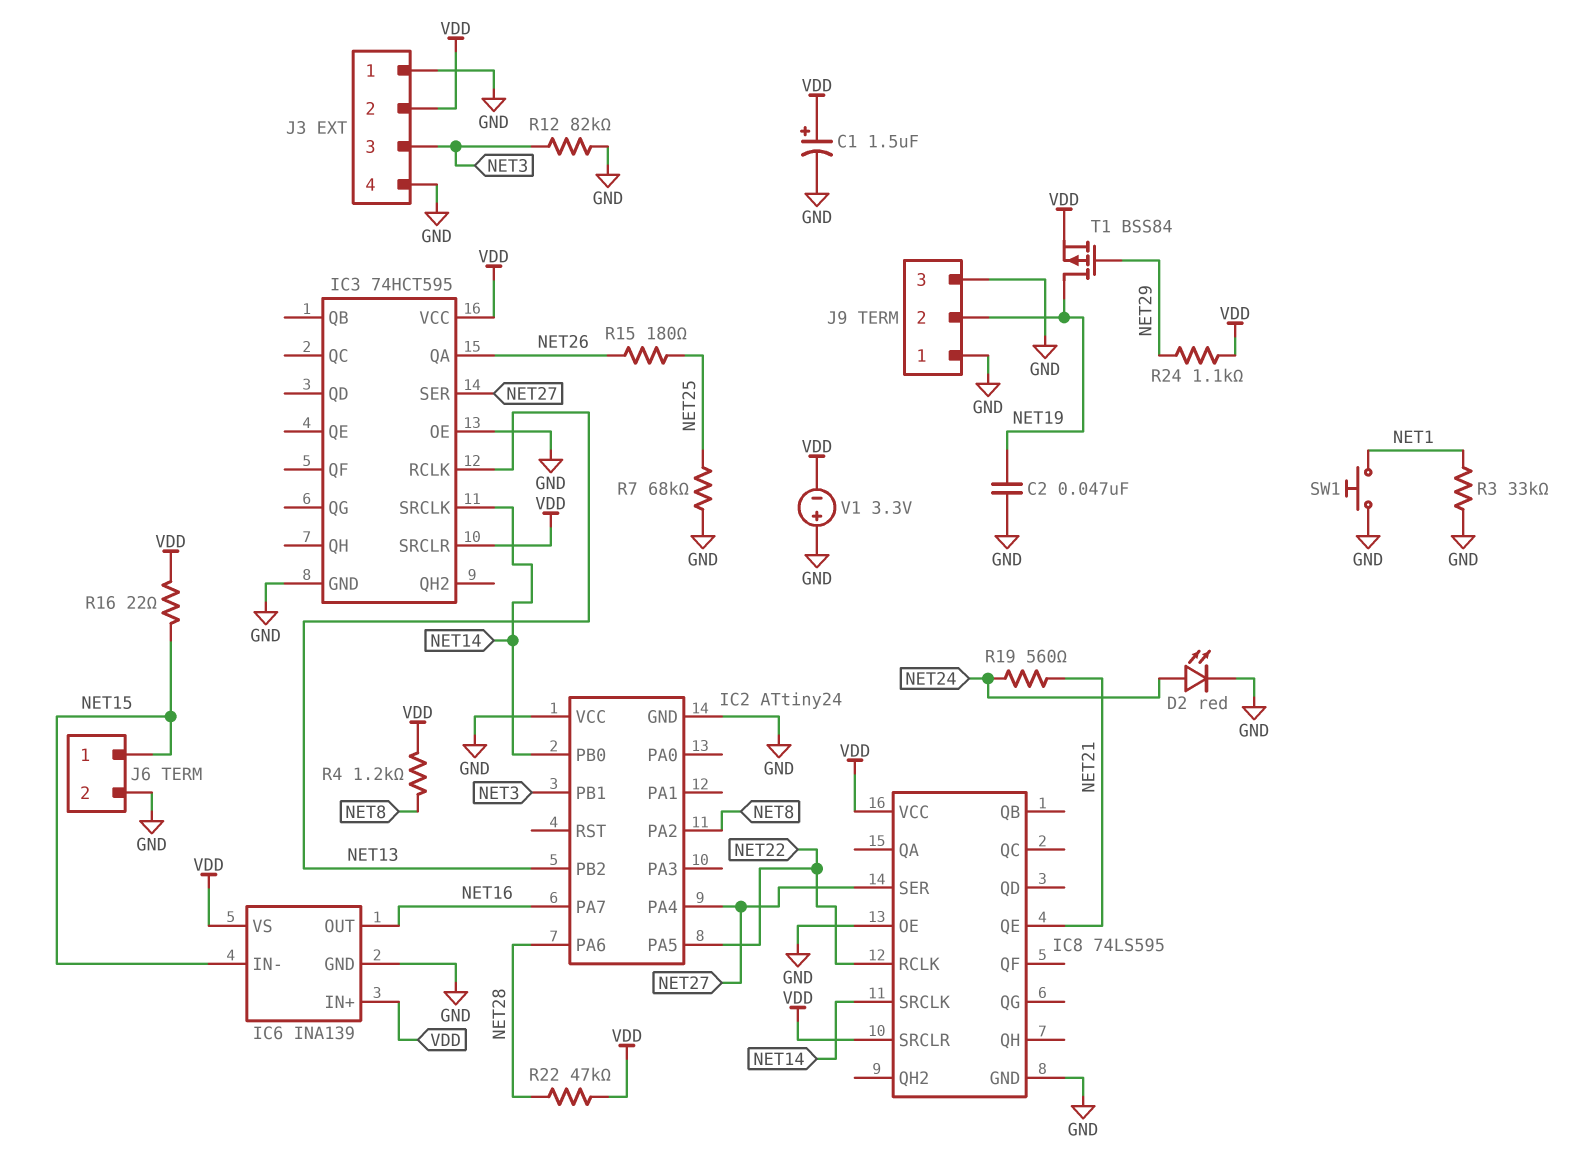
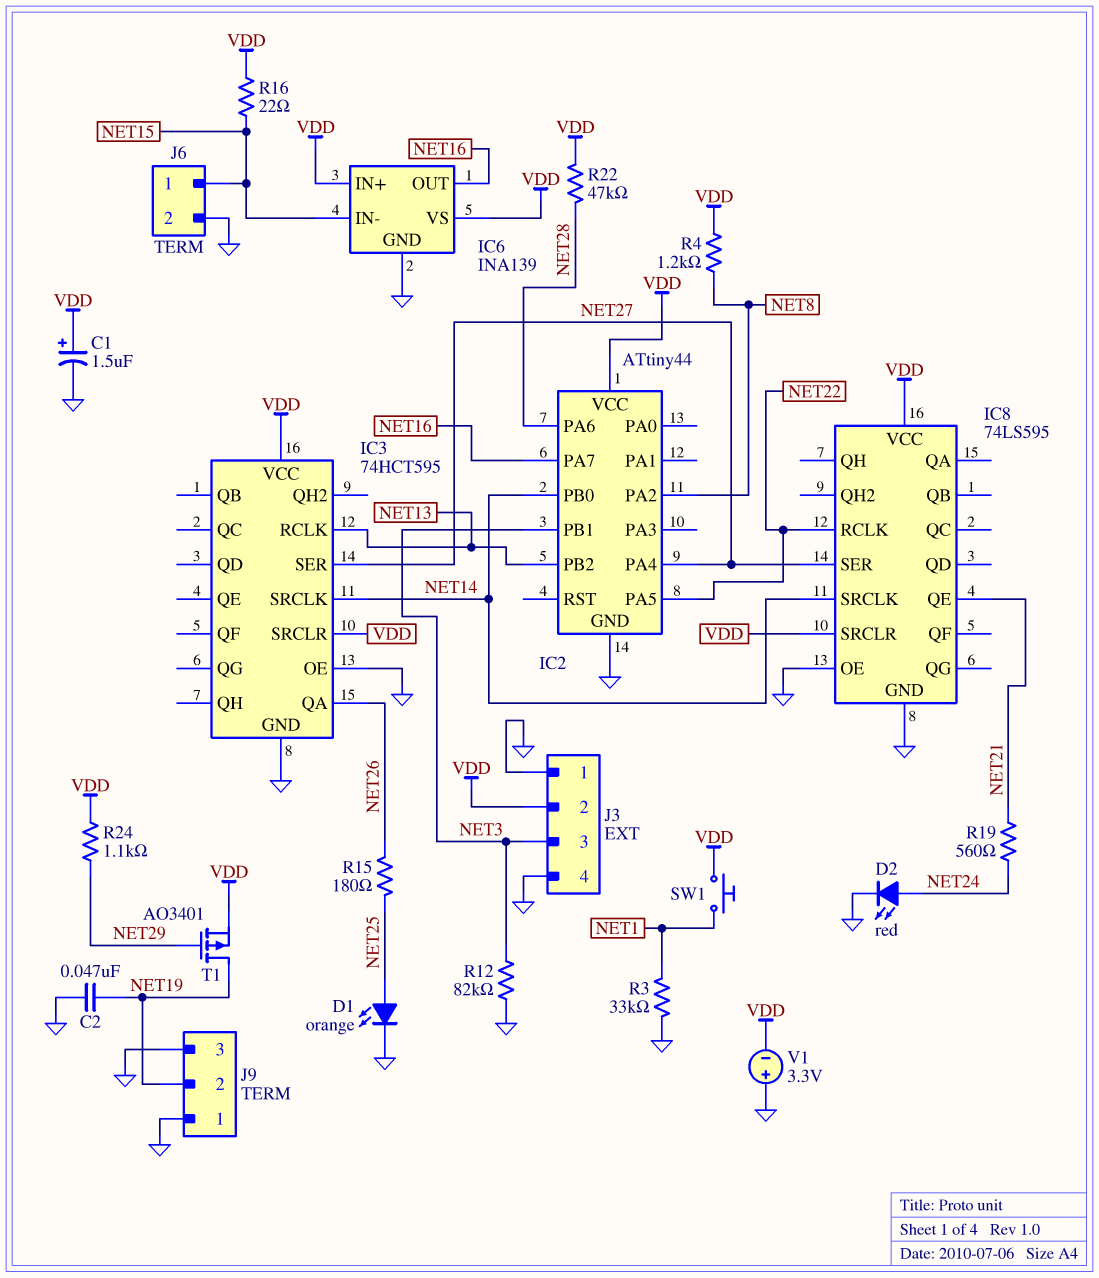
D1: none -> LED orange (A NET25, K GND)
IC2: ATtiny24 -> ATtiny44
IC2 pin VCC: GND -> VDD
R7: 68k (GND, NET25) -> none
SW1: button (GND, NET1) -> button (NET1, VDD)
T1: PMOS BSS84 (G NET29, D NET19, S VDD) -> PMOS AO3401 (G NET29, D NET19, S VDD)

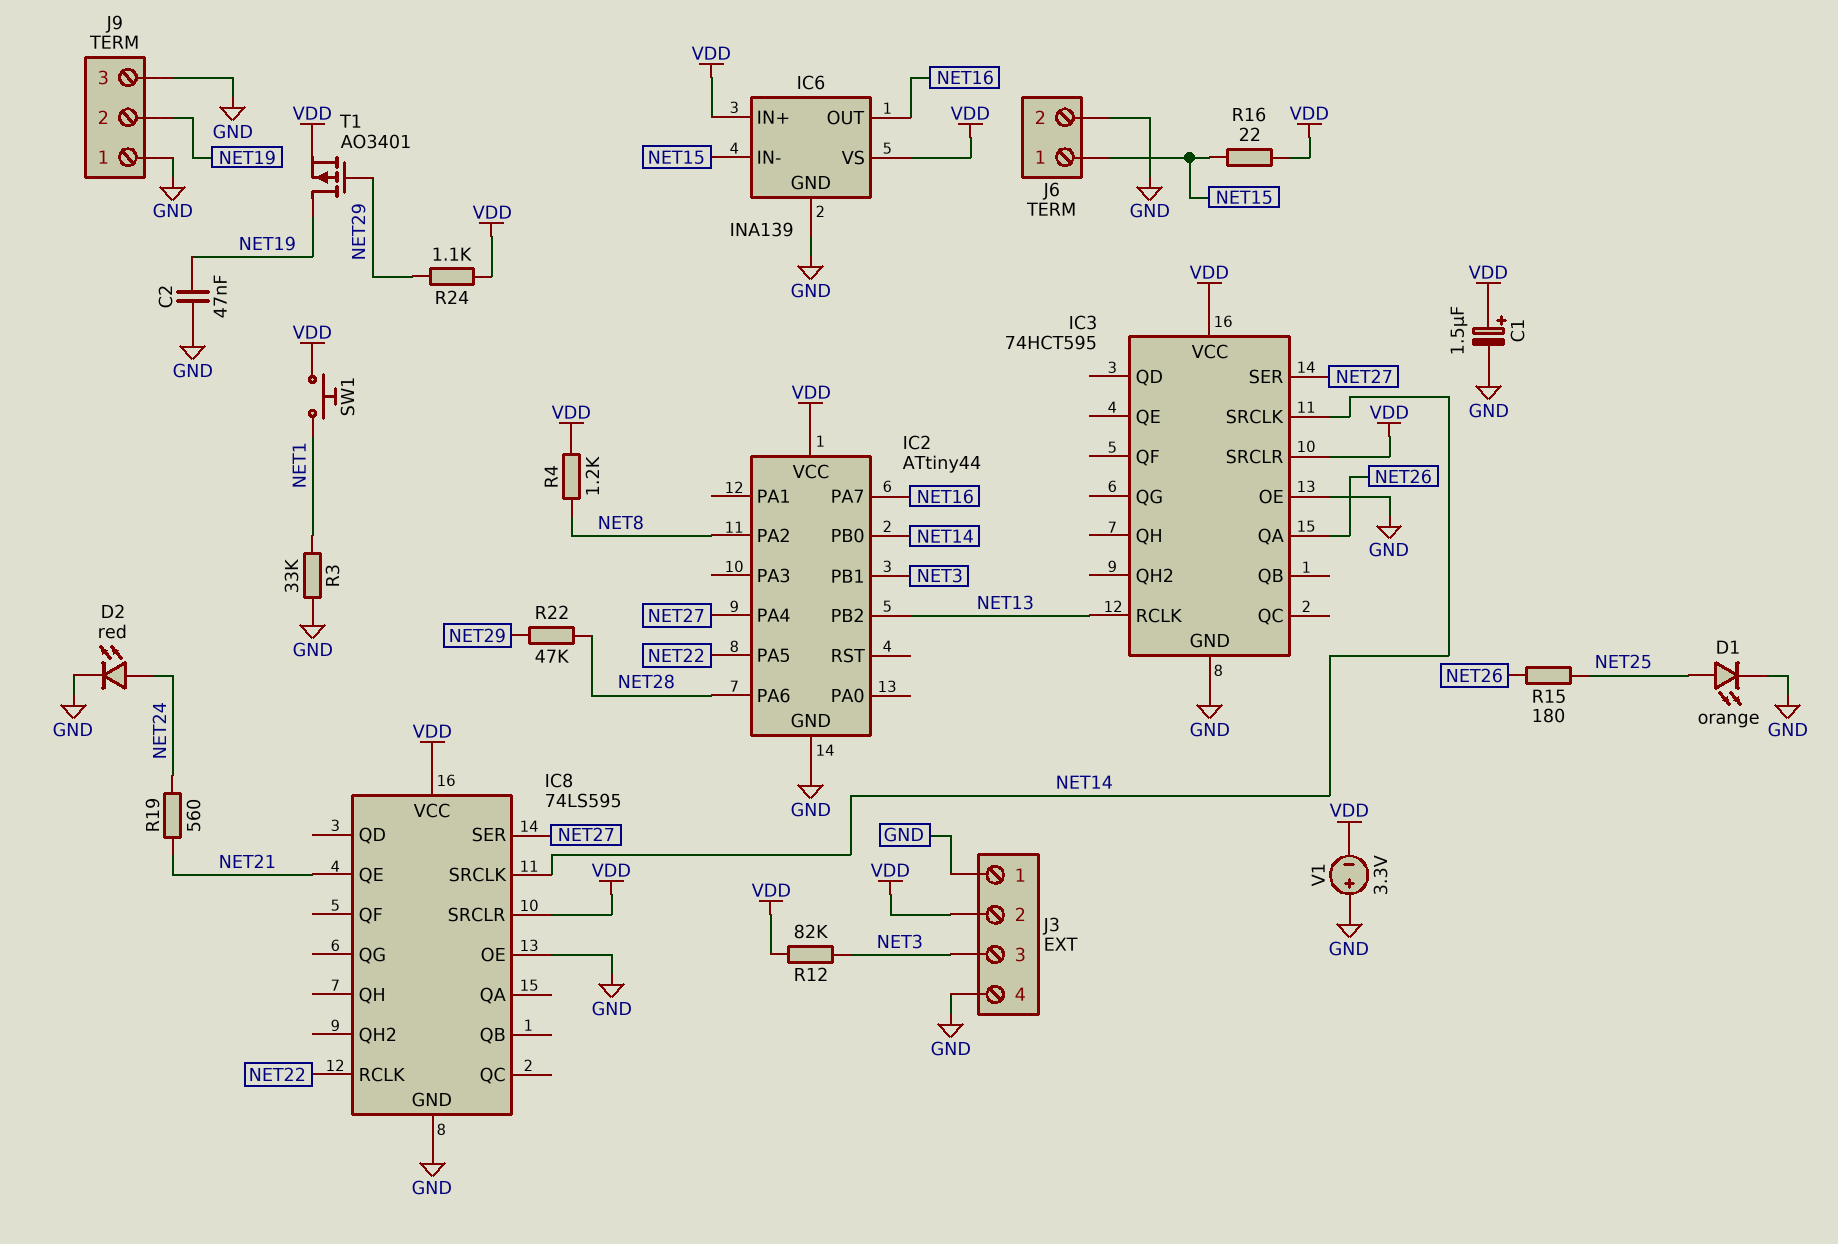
R12: 82k (GND, NET3) -> 82k (NET3, VDD)
R22: 47k (NET28, VDD) -> 47k (NET28, NET29)

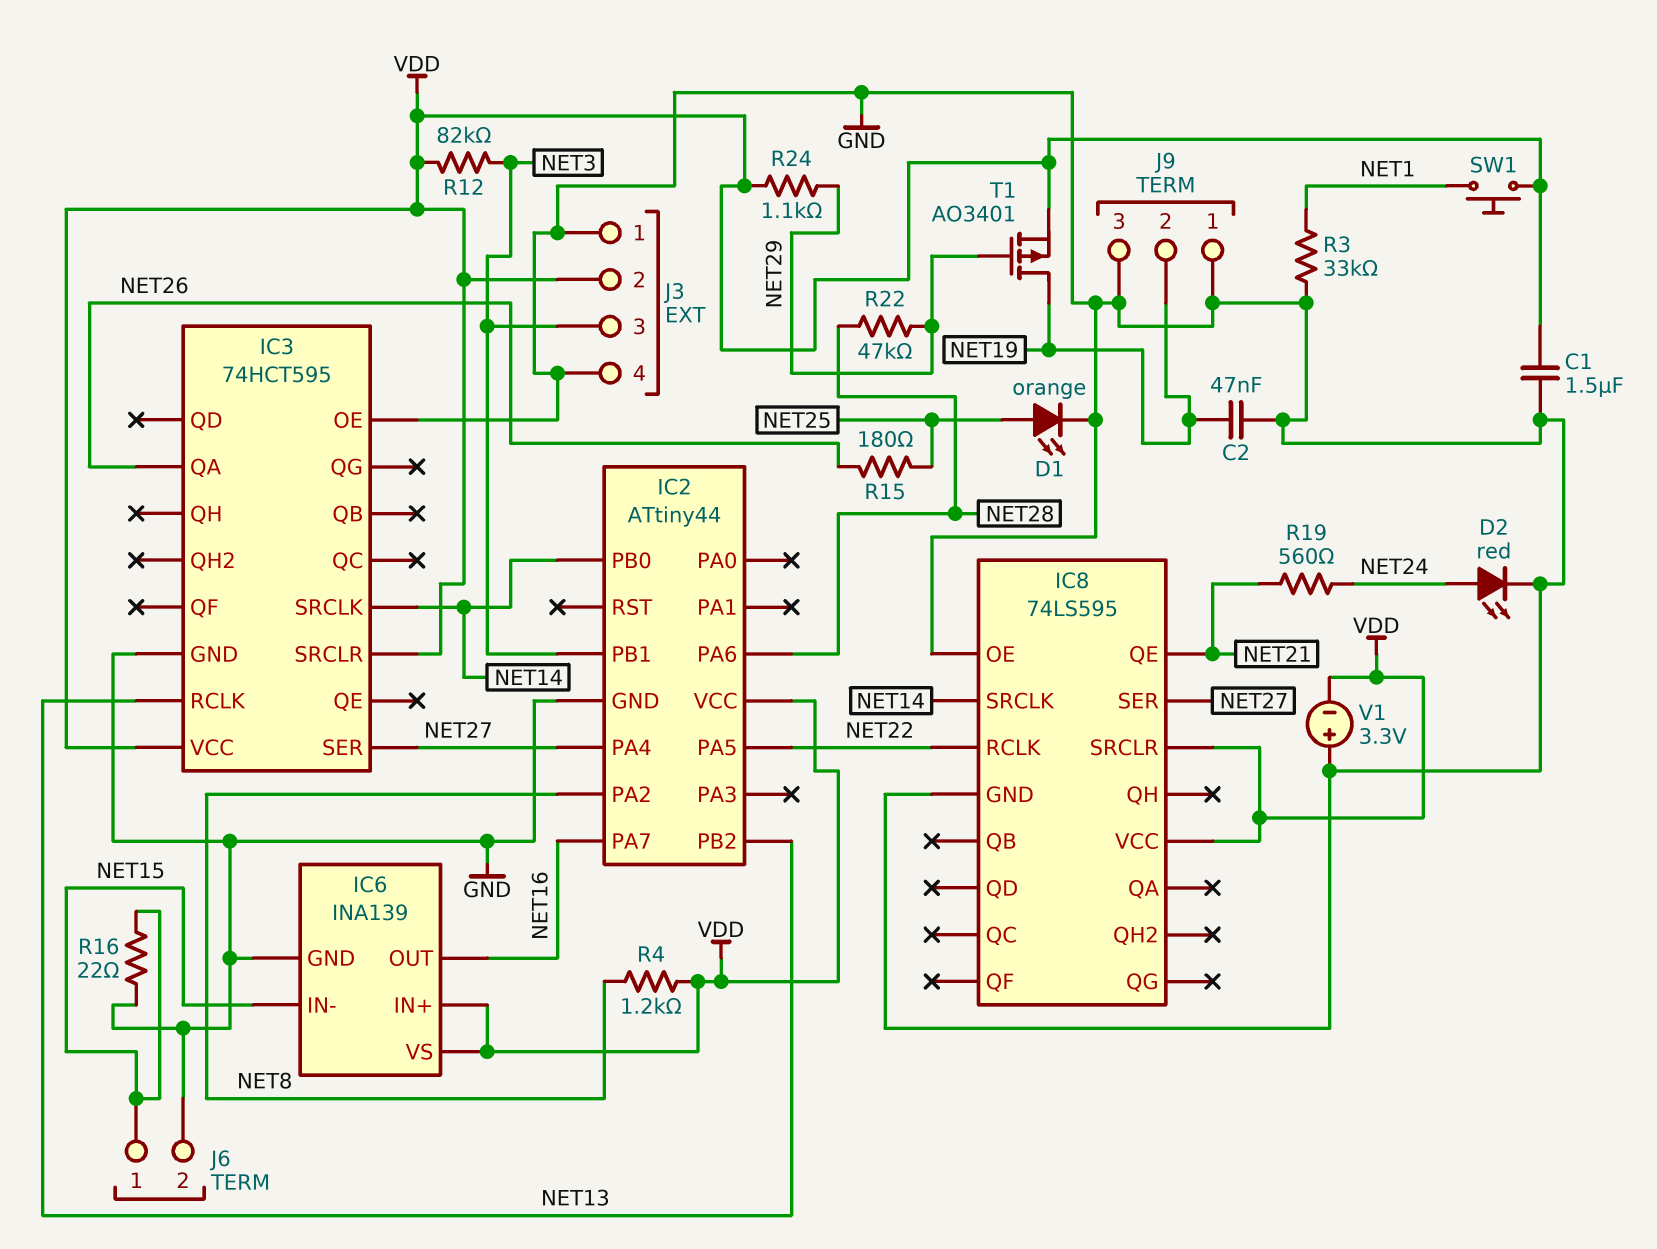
C1: 1.5uF (plus VDD, minus GND) -> 1.5uF (GND, VDD)
R16: 22 (NET15, VDD) -> 22 (GND, NET15)

